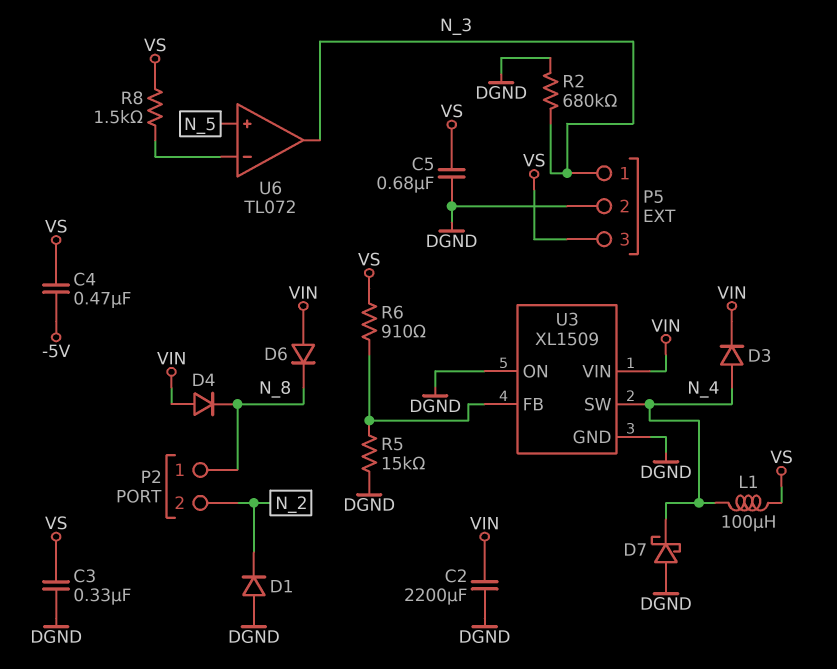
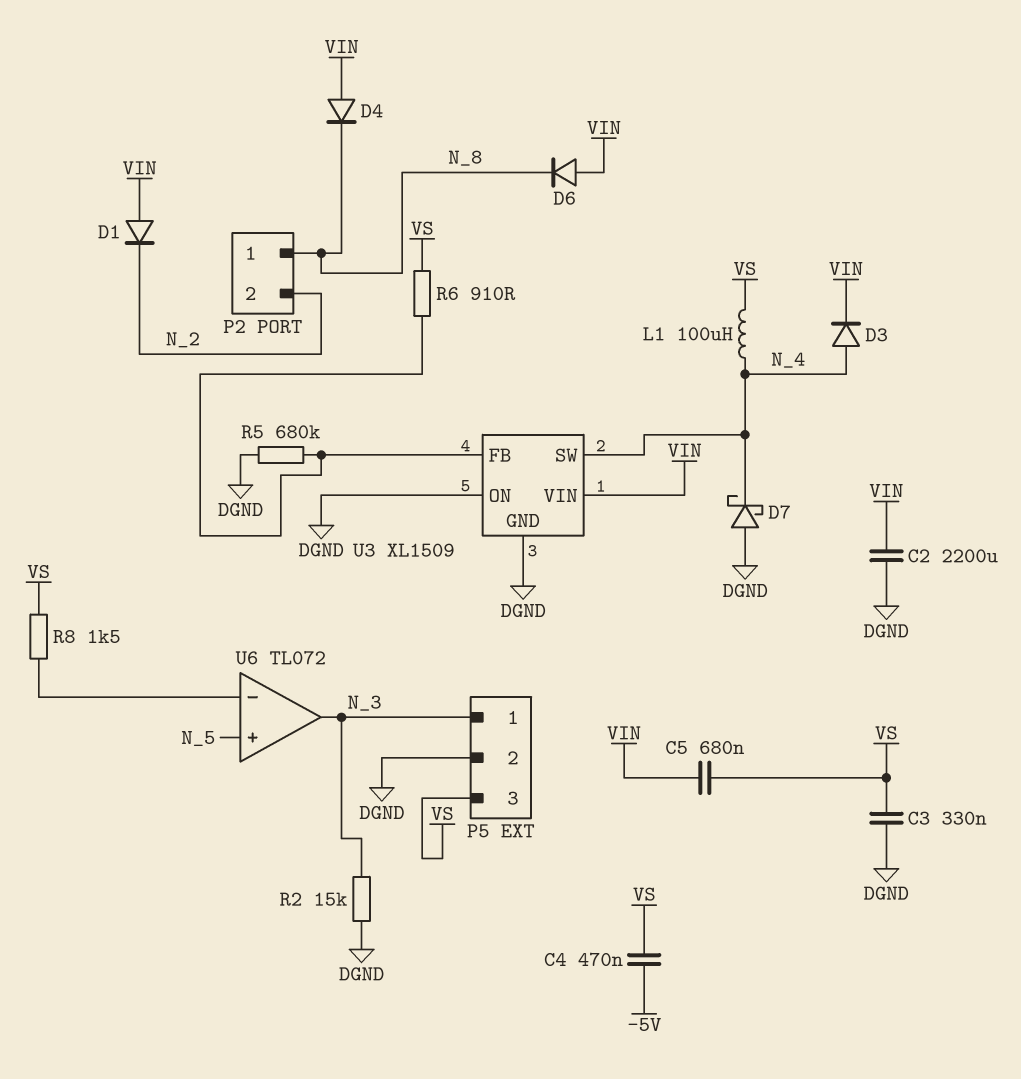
C5: 680nF (DGND, VS) -> 680nF (VIN, VS)
D1: diode (A DGND, K N_2) -> diode (A VIN, K N_2)
R2: 680k (DGND, N_3) -> 15k (DGND, N_3)
R5: 15k (DGND, U3/FB) -> 680k (DGND, U3/FB)

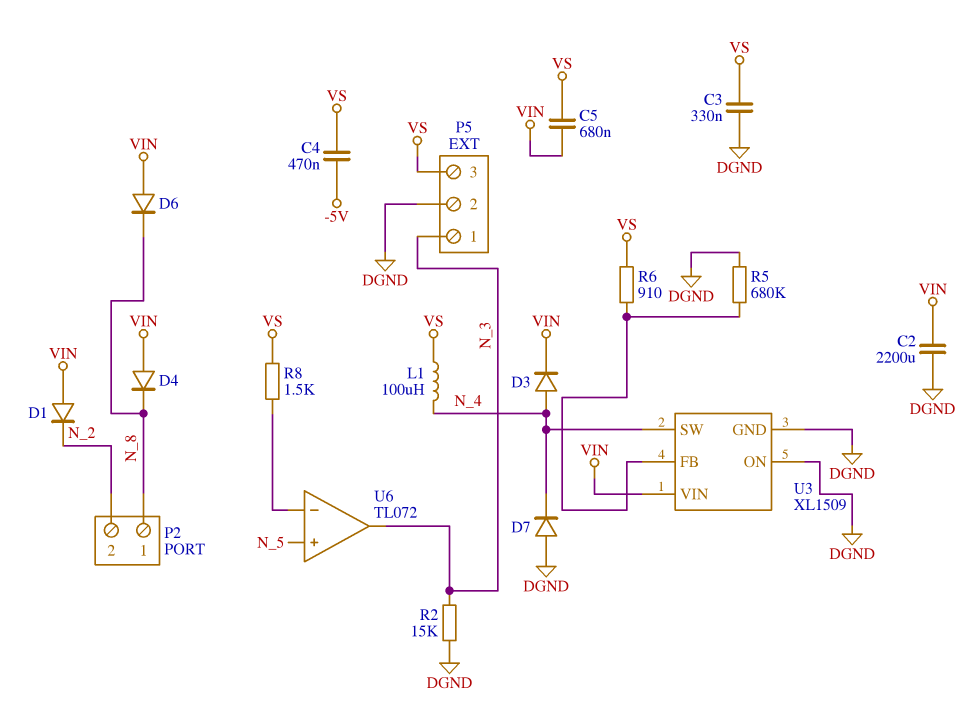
D7: schottky (A DGND, K N_4) -> diode (A DGND, K N_4)

